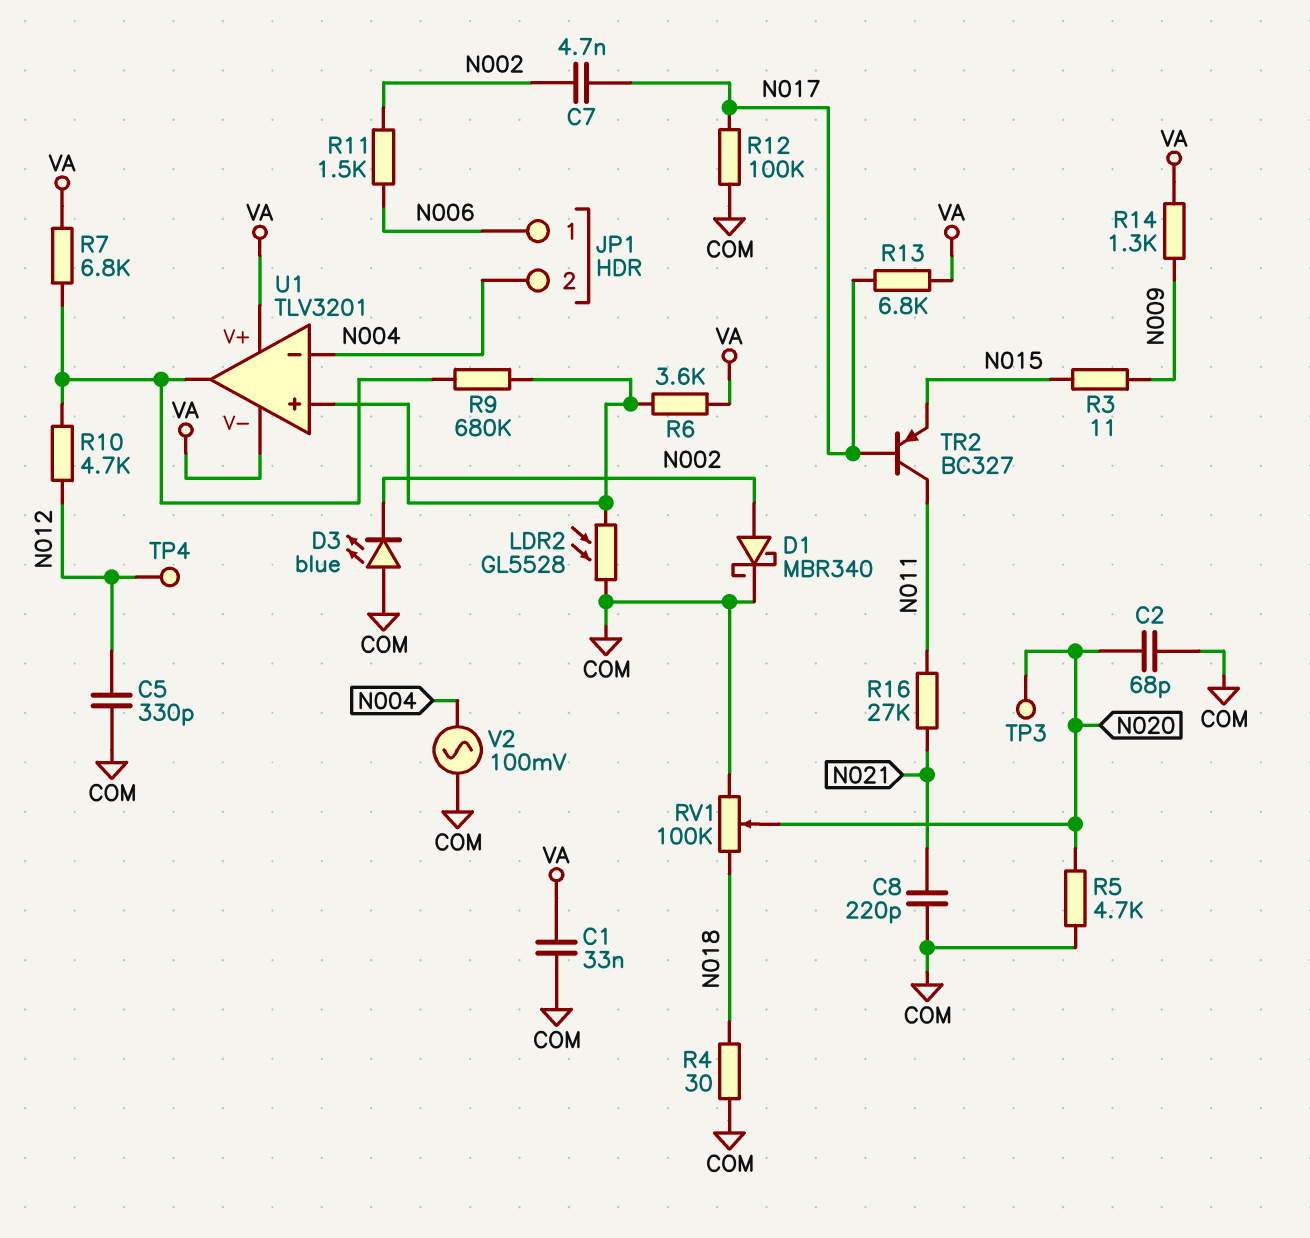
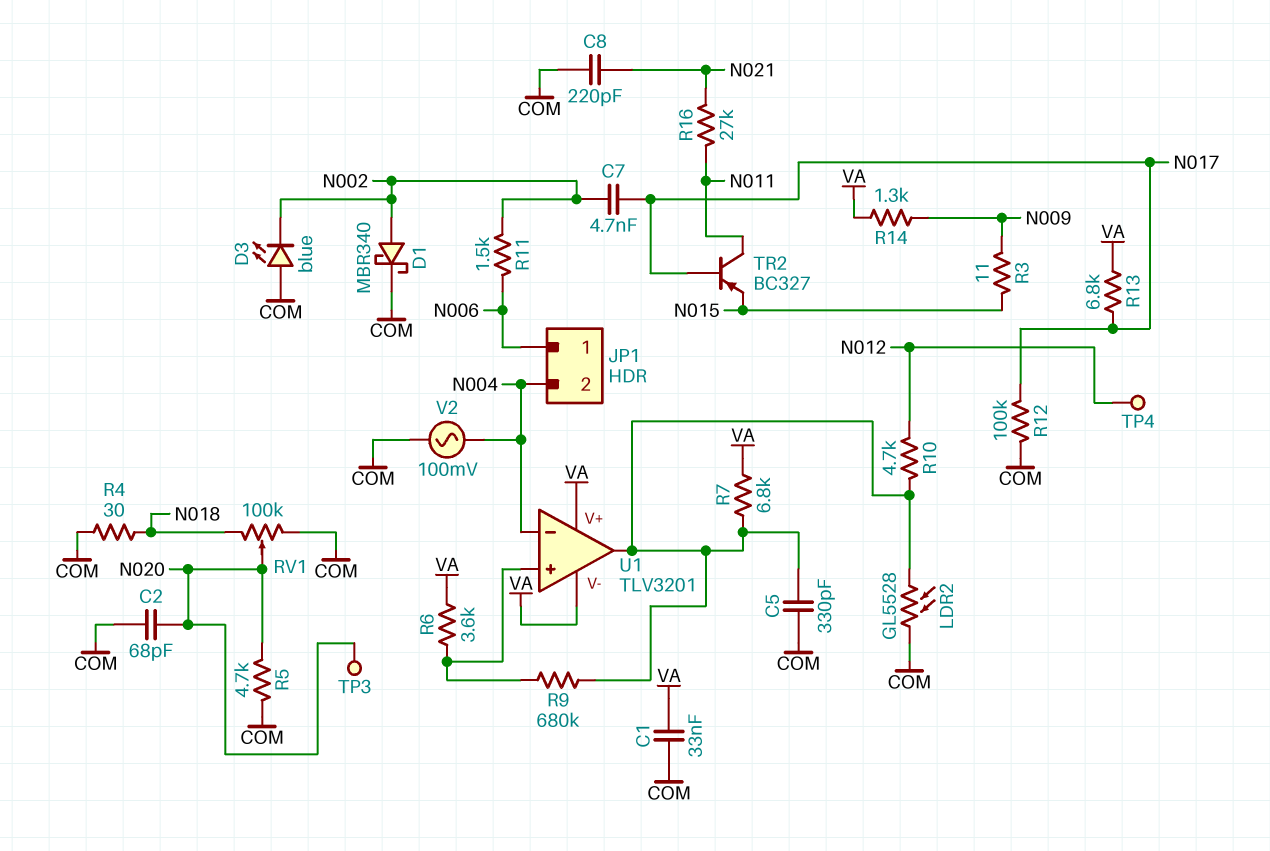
C5: 330pF (COM, N012) -> 330pF (COM, U1/out)
LDR2: GL5528 (COM, U1/in+) -> GL5528 (COM, U1/out)

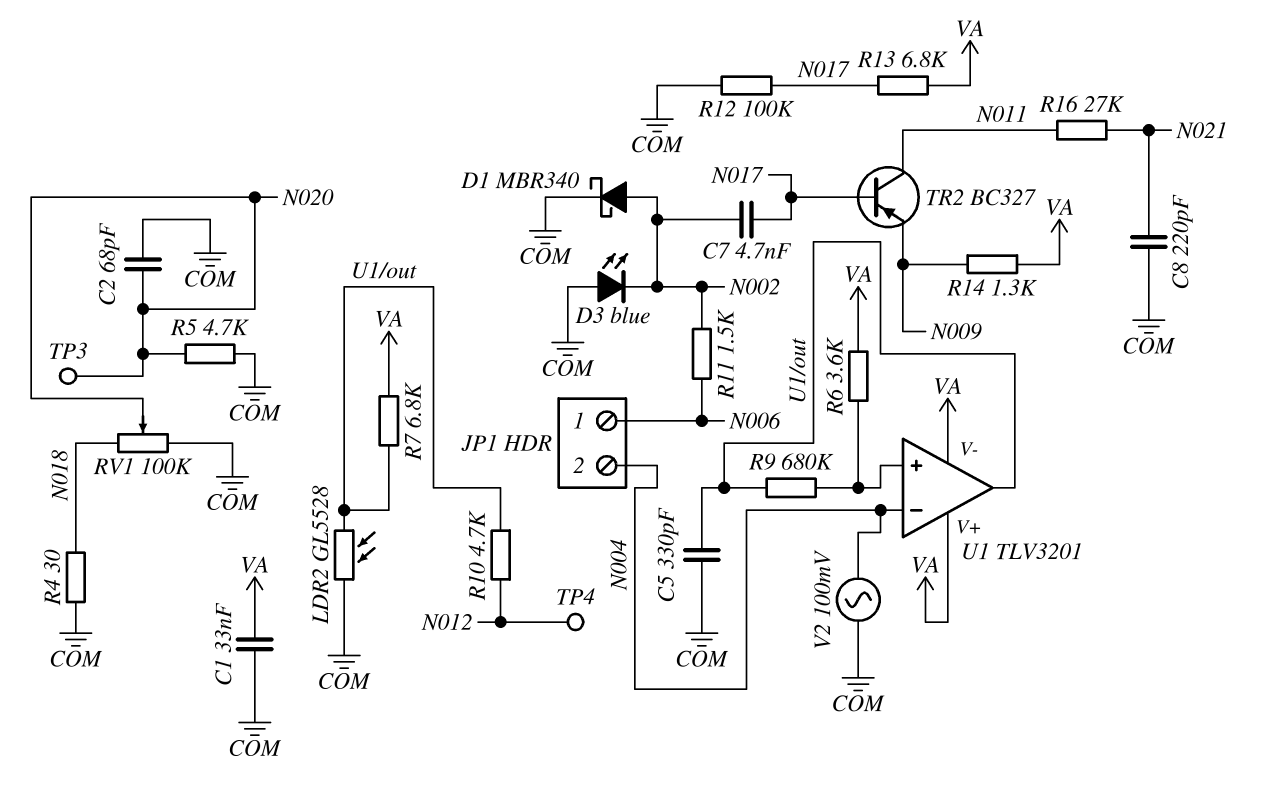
R3: 11 (N009, N015) -> none
TR2: PNP BC327 (B N017, C N011, E N015) -> PNP BC327 (B N017, C N011, E N009)

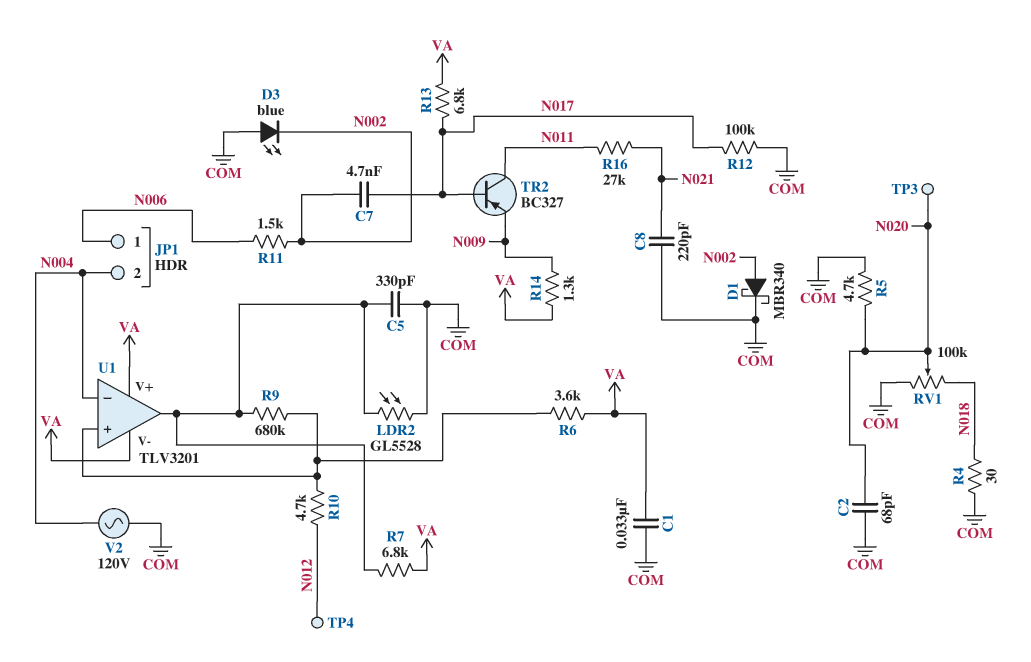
R10: 4.7k (N012, U1/out) -> 4.7k (N012, U1/in+)
V2: AC 100mV (COM, N004) -> AC 120V (COM, N004)

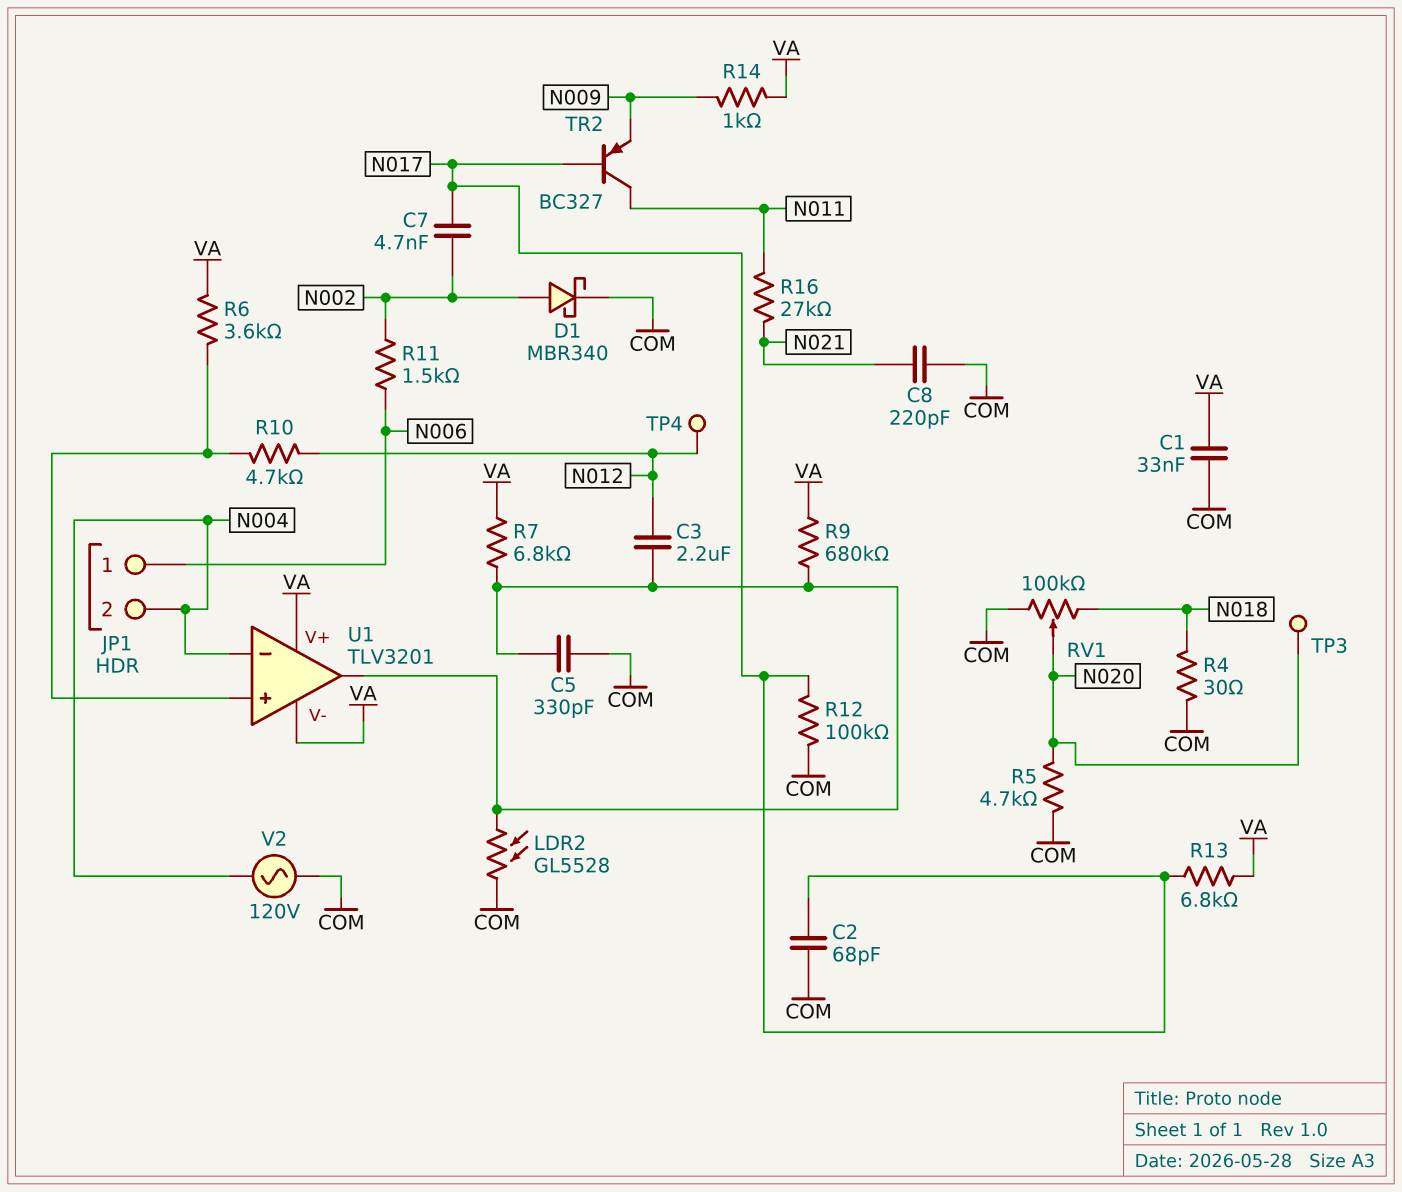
C2: 68pF (COM, N020) -> 68pF (COM, N017)
C3: none -> 2.2uF (N012, U1/out)
D3: LED blue (A COM, K N002) -> none
R9: 680k (U1/in+, U1/out) -> 680k (U1/out, VA)
R14: 1.3k (N009, VA) -> 1k (N009, VA)

